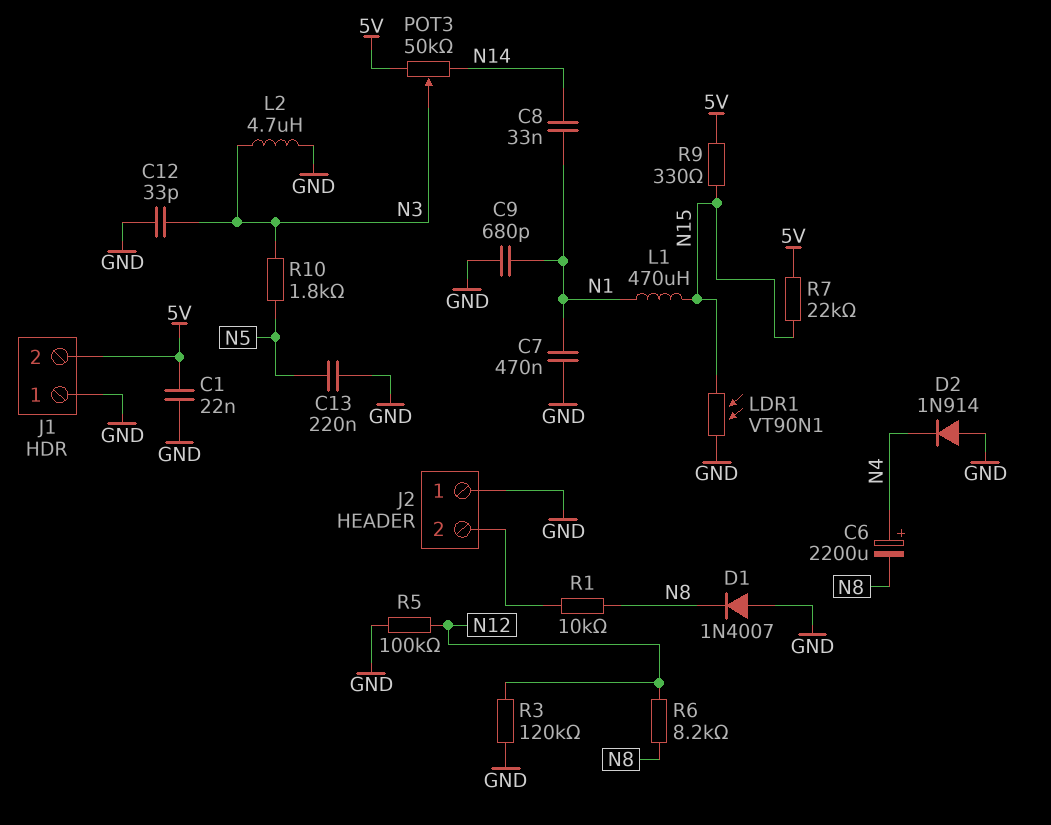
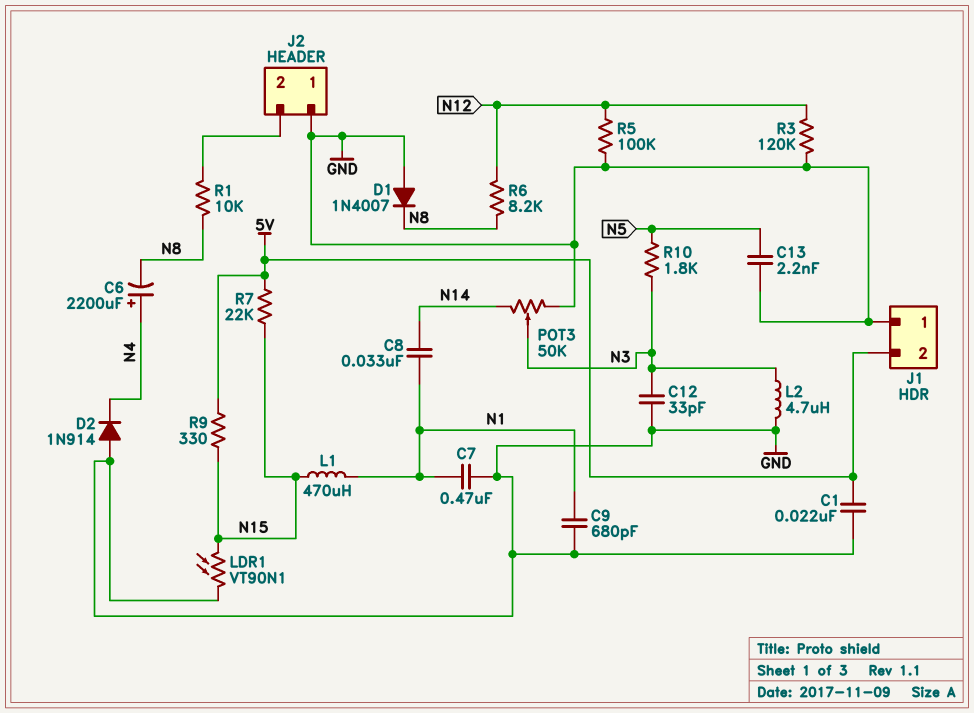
C13: 220nF (GND, N5) -> 2.2nF (GND, N5)
POT3: 50k (5V, N14, wiper N3) -> 50k (GND, N14, wiper N3)

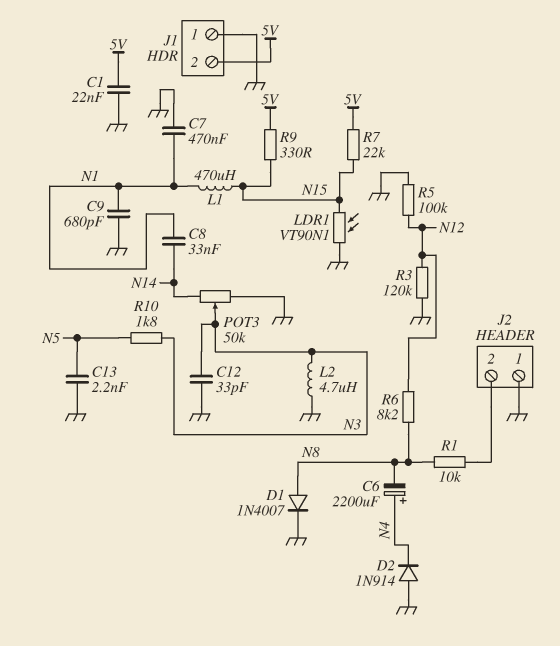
D1: diode 1N4007 (A GND, K N8) -> diode 1N4007 (A N8, K GND)

